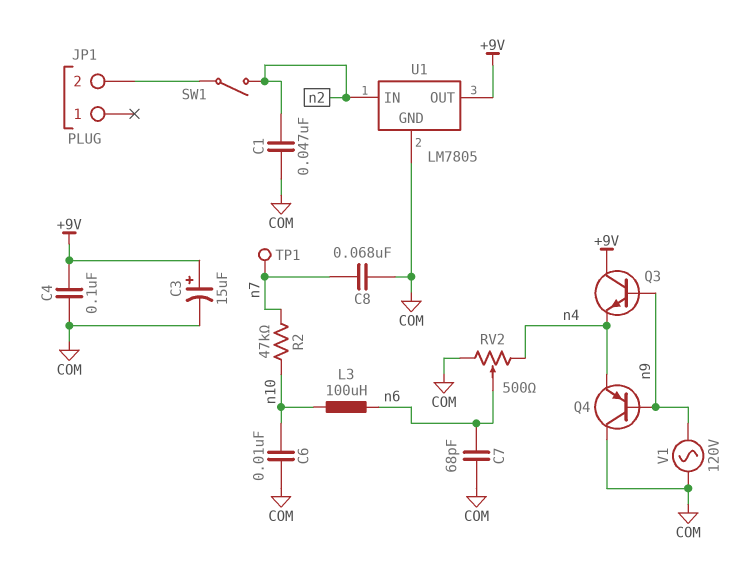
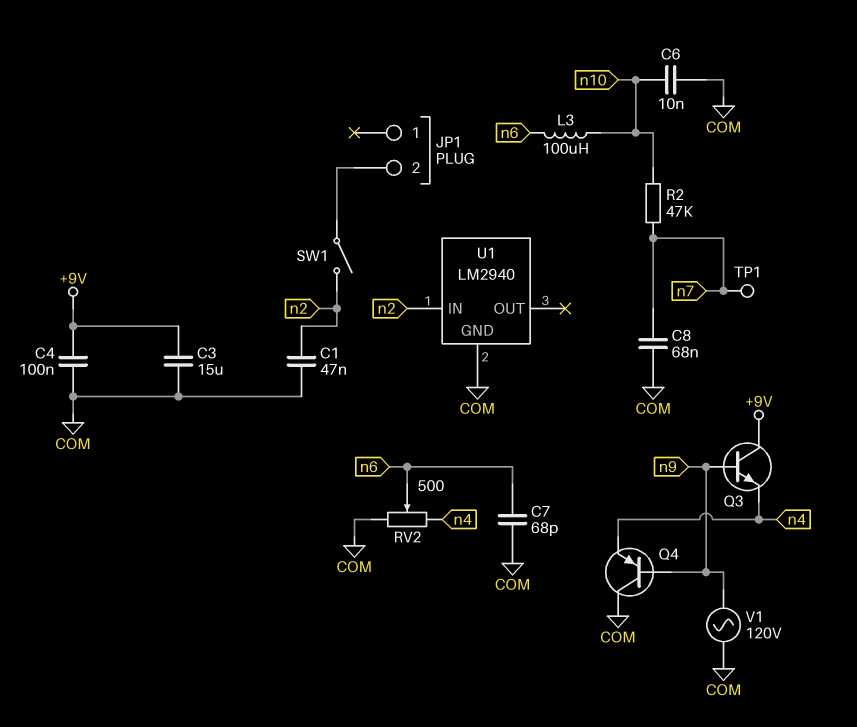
C3: 15uF (plus +9V, minus COM) -> 15uF (+9V, COM)
U1: LM7805 -> LM2940
U1 pin OUT: +9V -> none

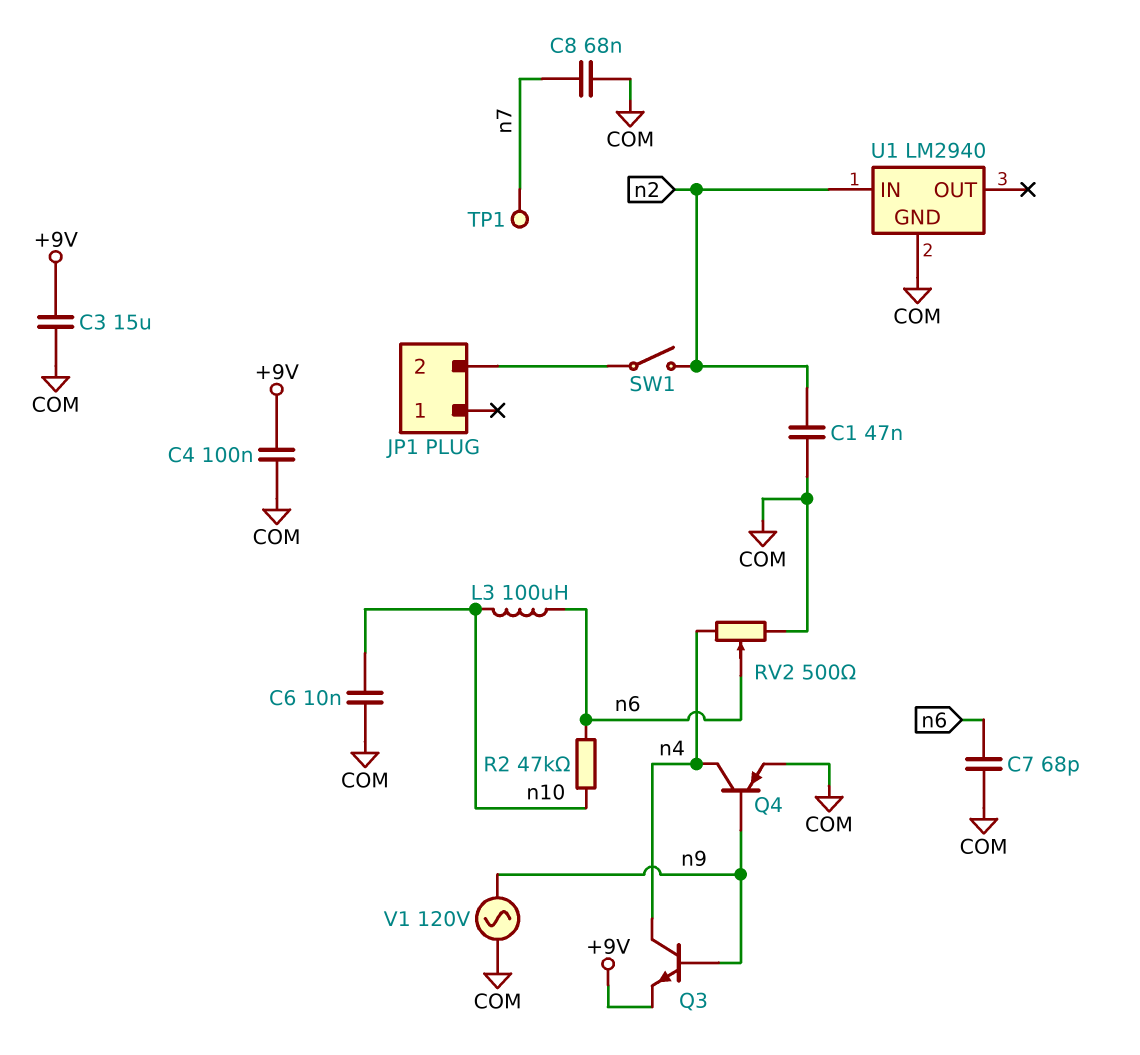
Q3: NPN (B n9, C +9V, E n4) -> NPN (B n9, C n4, E +9V)
Q4: PNP (B n9, C COM, E n4) -> PNP (B n9, C n4, E COM)
R2: 47k (n7, n10) -> 47k (n6, n10)

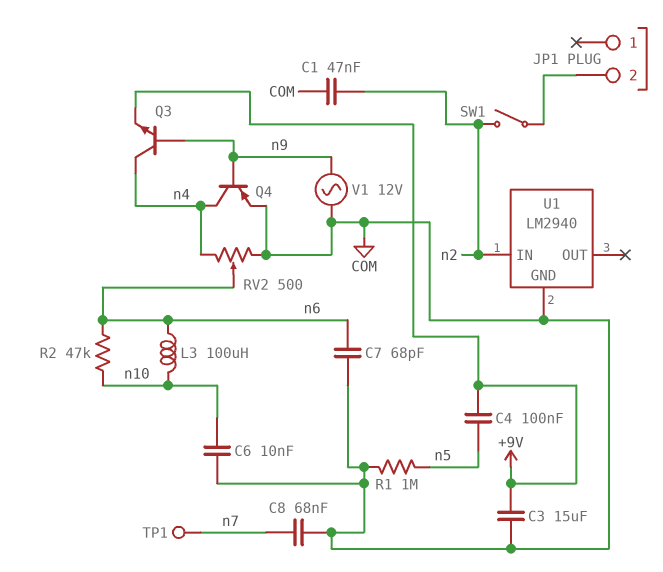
C4: 100nF (+9V, COM) -> 100nF (+9V, n5)
R1: none -> 1M (COM, n5)
V1: AC 120V (COM, n9) -> AC 12V (COM, n9)

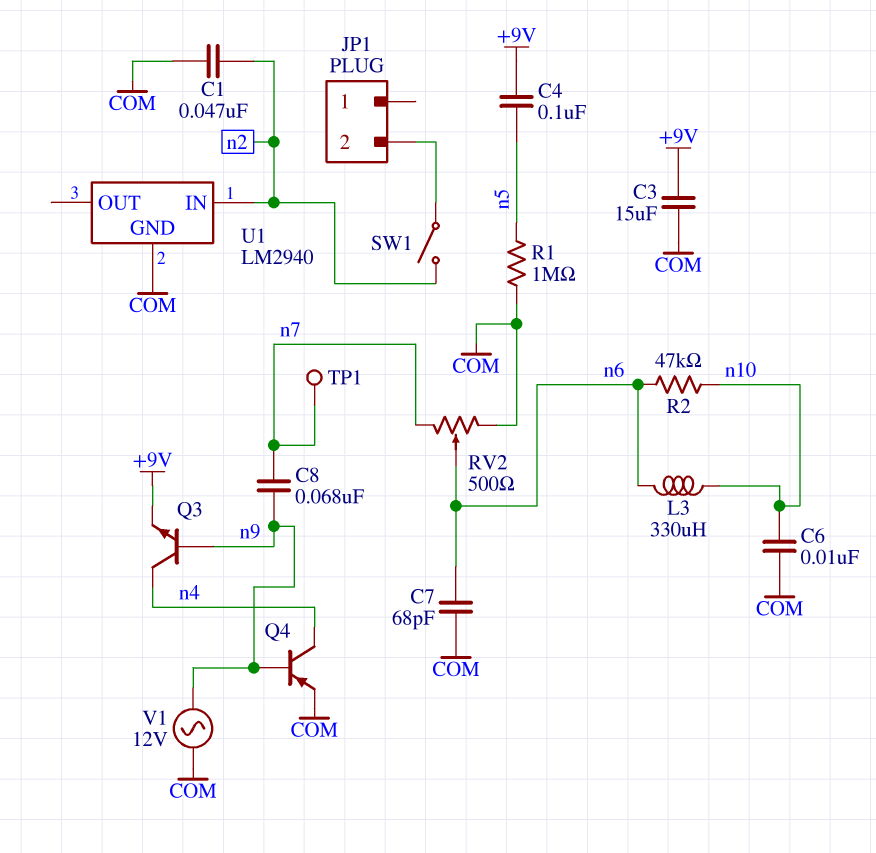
C8: 68nF (COM, n7) -> 68nF (n7, n9)
L3: 100uH (n6, n10) -> 330uH (n6, n10)
RV2: 500 (COM, n4, wiper n6) -> 500 (COM, n7, wiper n6)

